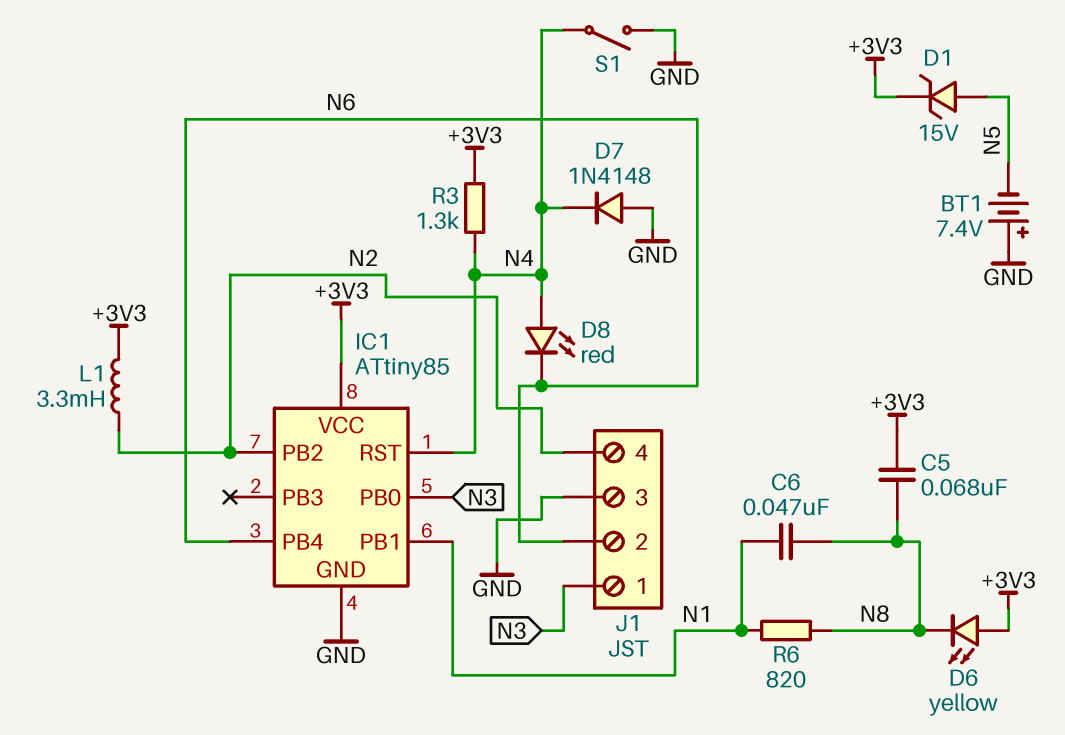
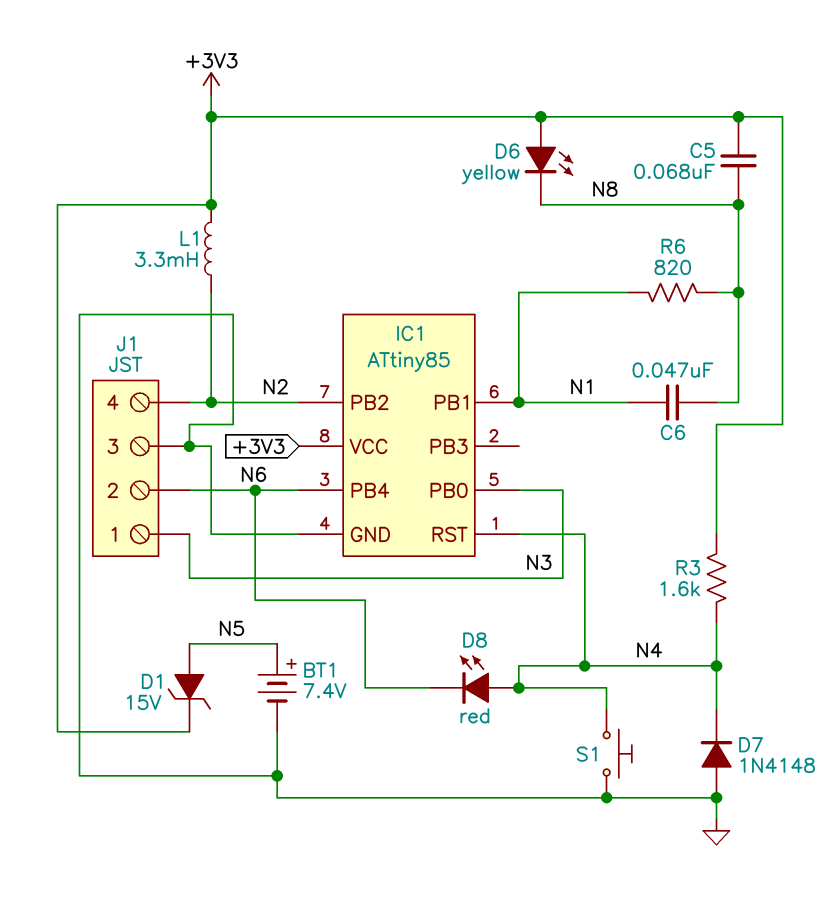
BT1: 7.4V (plus GND, minus N5) -> 7.4V (plus N5, minus GND)
R3: 1.3k (+3V3, N4) -> 1.6k (+3V3, N4)
S1: switch (GND, N4) -> button (GND, N4)

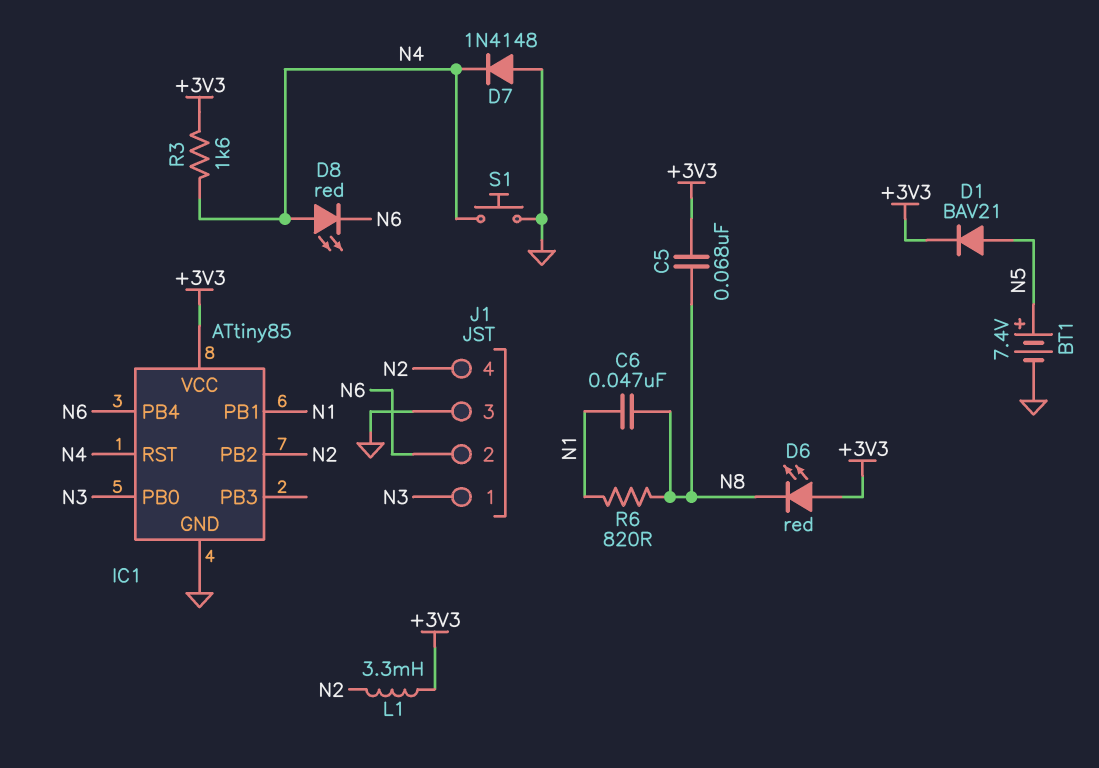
D1: zener 15V (A N5, K +3V3) -> diode BAV21 (A N5, K +3V3)
D6: LED yellow (A +3V3, K N8) -> LED red (A +3V3, K N8)

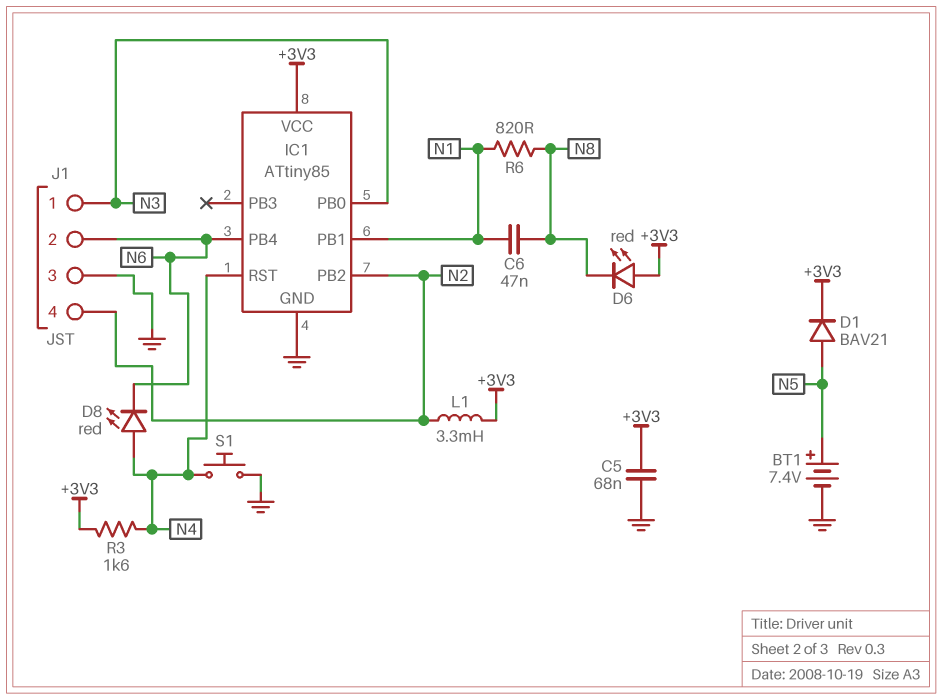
C5: 68nF (+3V3, N8) -> 68nF (+3V3, GND)
D7: diode 1N4148 (A GND, K N4) -> none

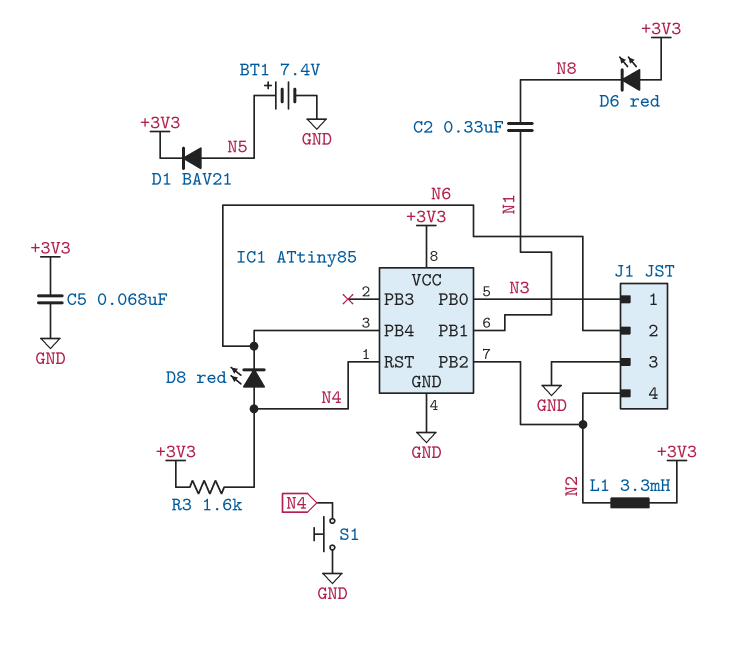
C2: none -> 330nF (N1, N8)
C6: 47nF (N1, N8) -> none
R6: 820 (N1, N8) -> none

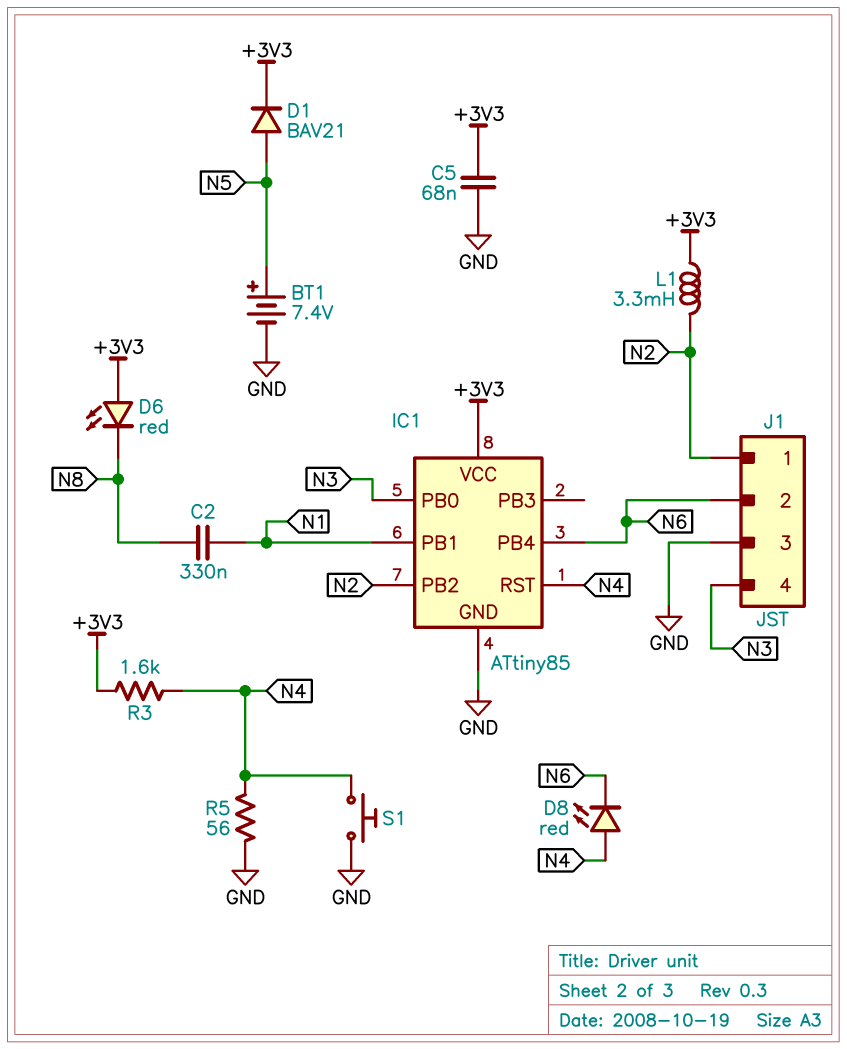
J1 pin 1: N3 -> N2
J1 pin 4: N2 -> N3
R5: none -> 56 (GND, N4)

